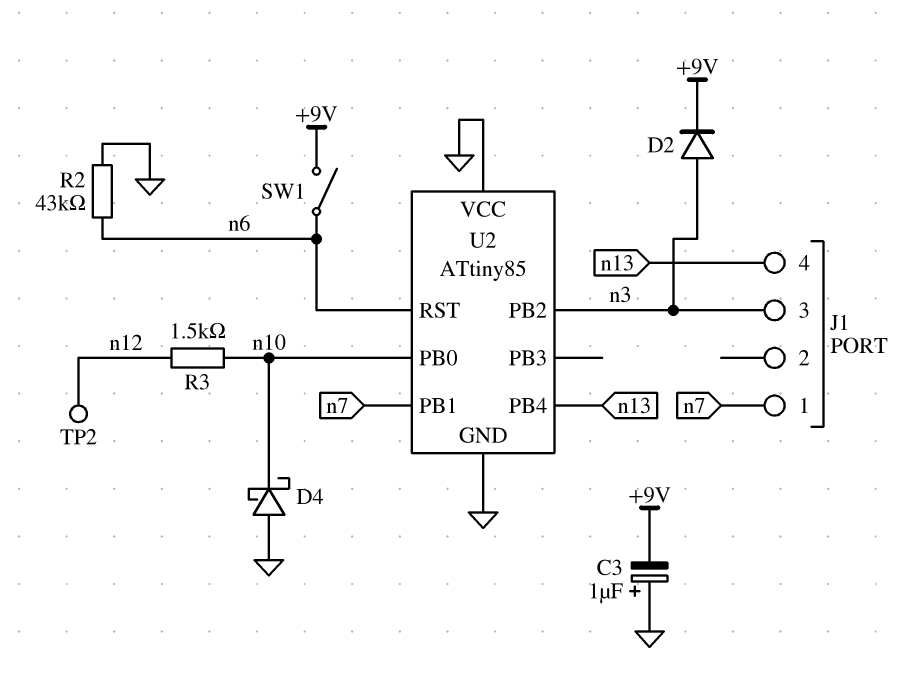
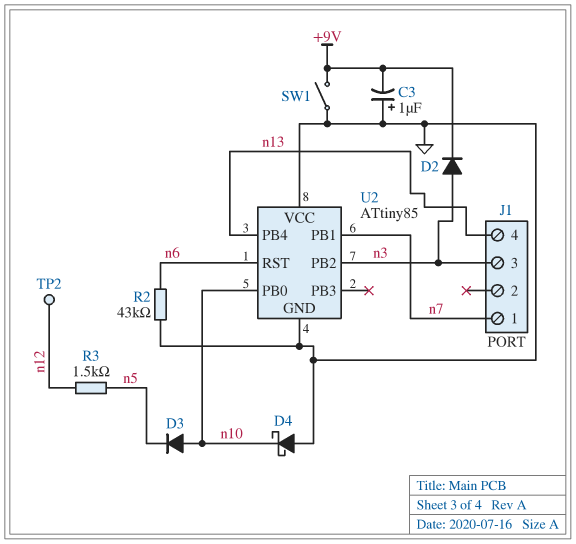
D3: none -> diode (A n10, K n5)
R3: 1.5k (n10, n12) -> 1.5k (n5, n12)
SW1: switch (+9V, n6) -> switch (+9V, GND)

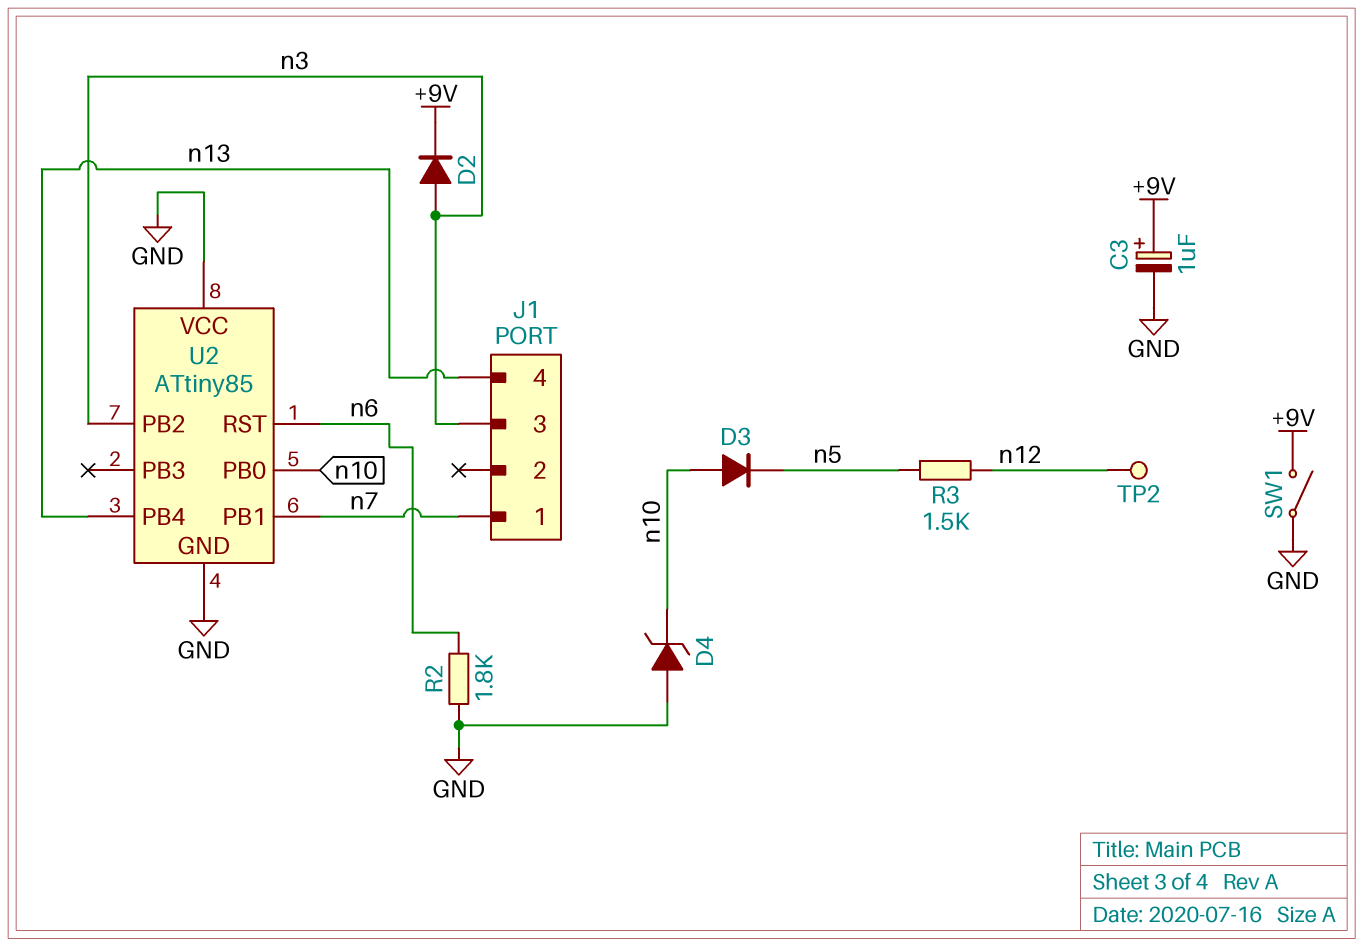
C3: 1uF (plus GND, minus +9V) -> 1uF (plus +9V, minus GND)
D4: schottky (A GND, K n10) -> zener (A GND, K n10)
R2: 43k (GND, n6) -> 1.8k (GND, n6)

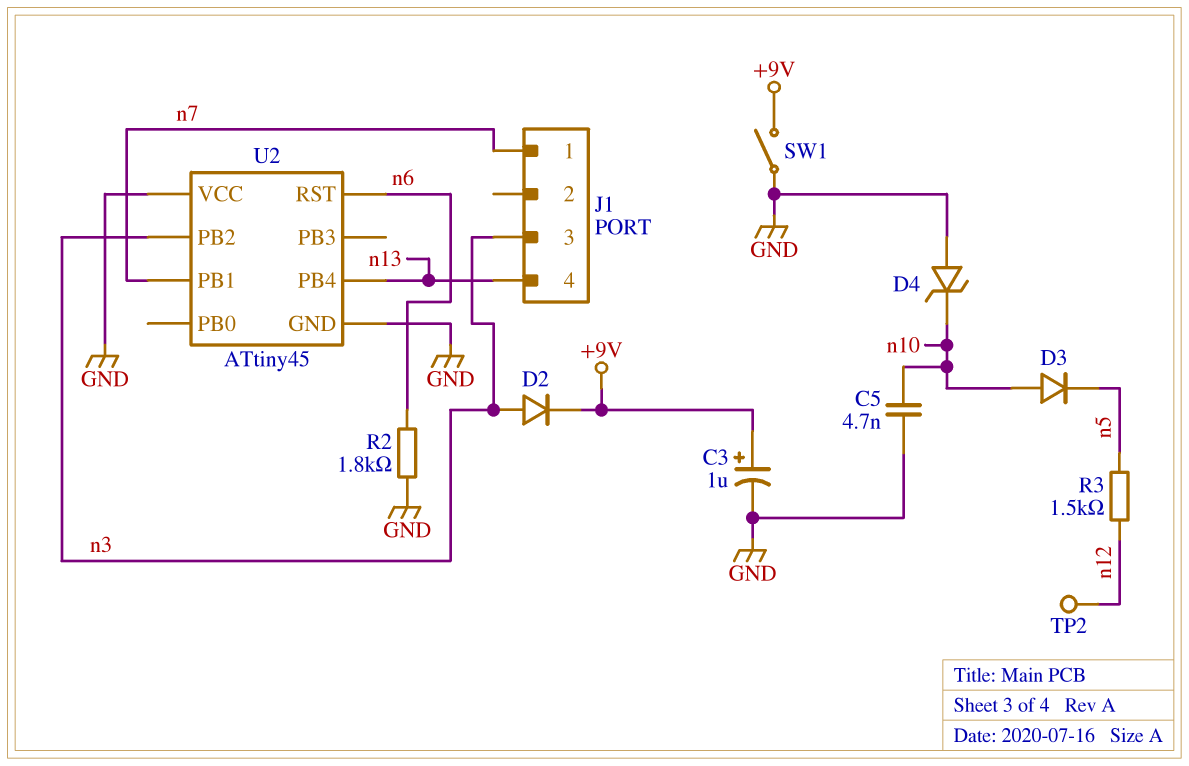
C5: none -> 4.7nF (GND, n10)
U2: ATtiny85 -> ATtiny45
U2 pin PB0: n10 -> none

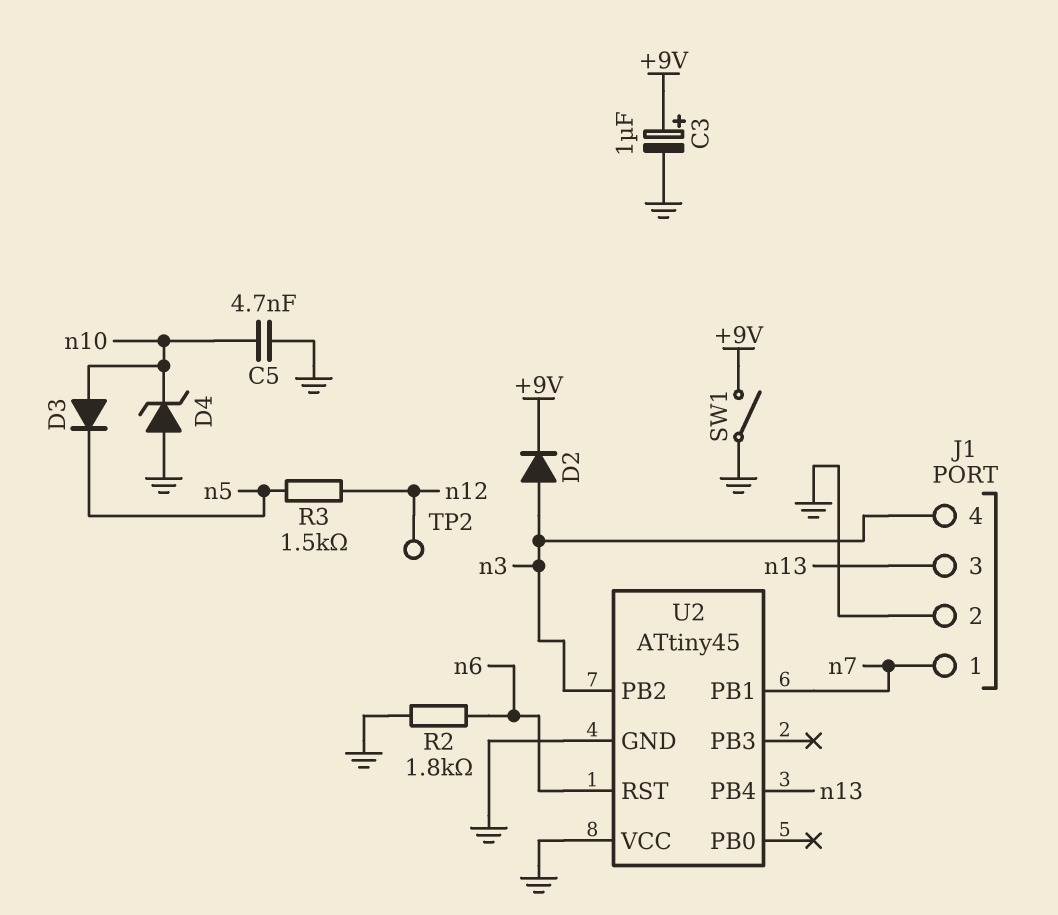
J1 pin 2: none -> GND
J1 pin 3: n3 -> n13
J1 pin 4: n13 -> n3

